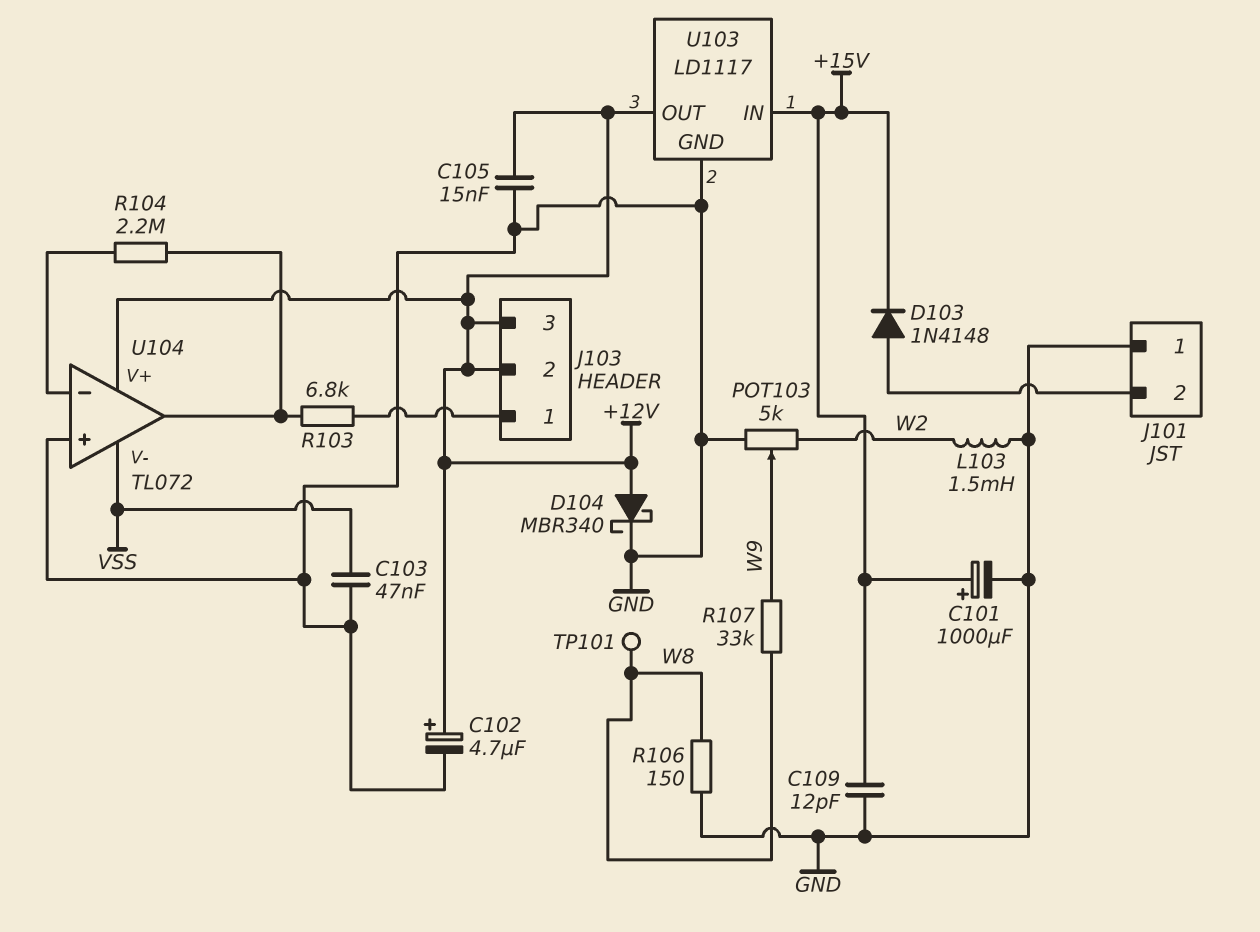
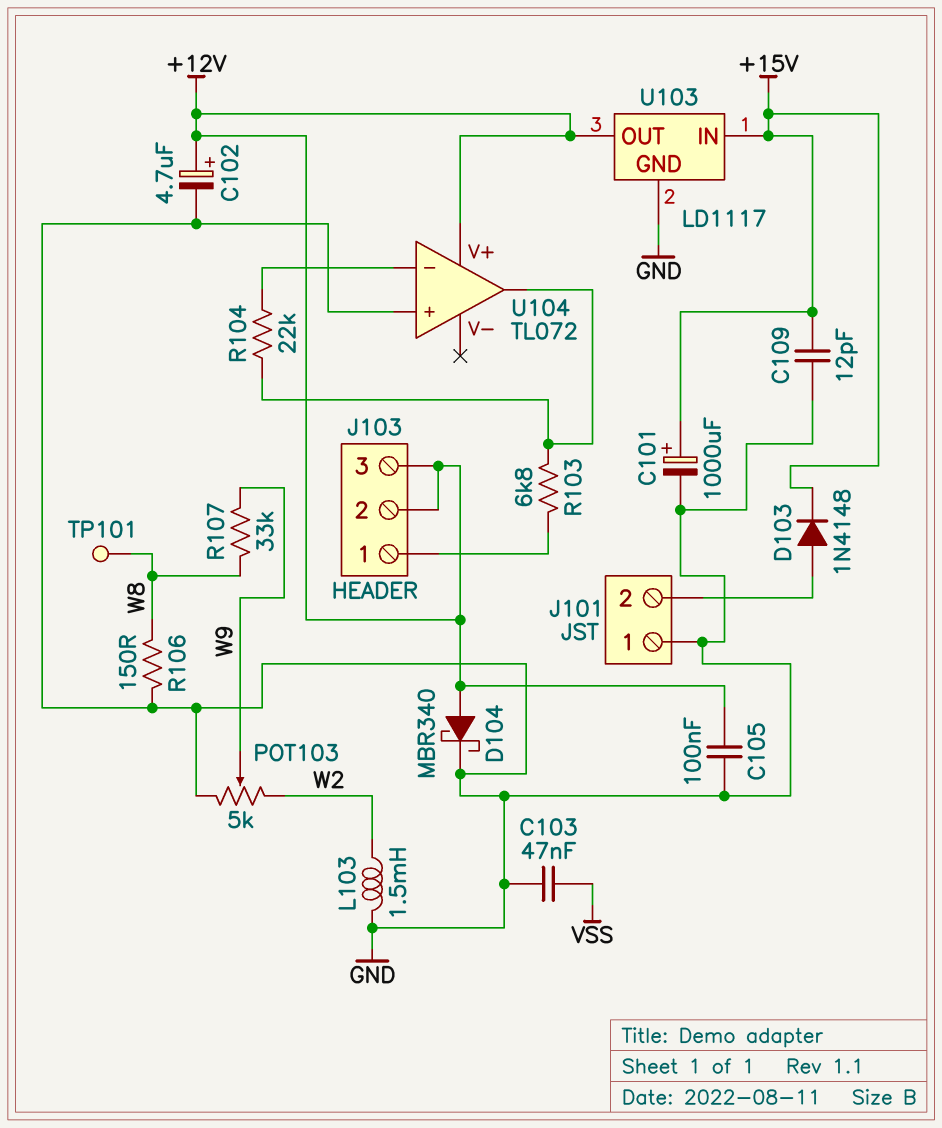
C105: 15nF (+12V, GND) -> 100nF (+12V, GND)
R104: 2.2M (U104/in-, U104/out) -> 22k (U104/in-, U104/out)
U104 pin V-: VSS -> none

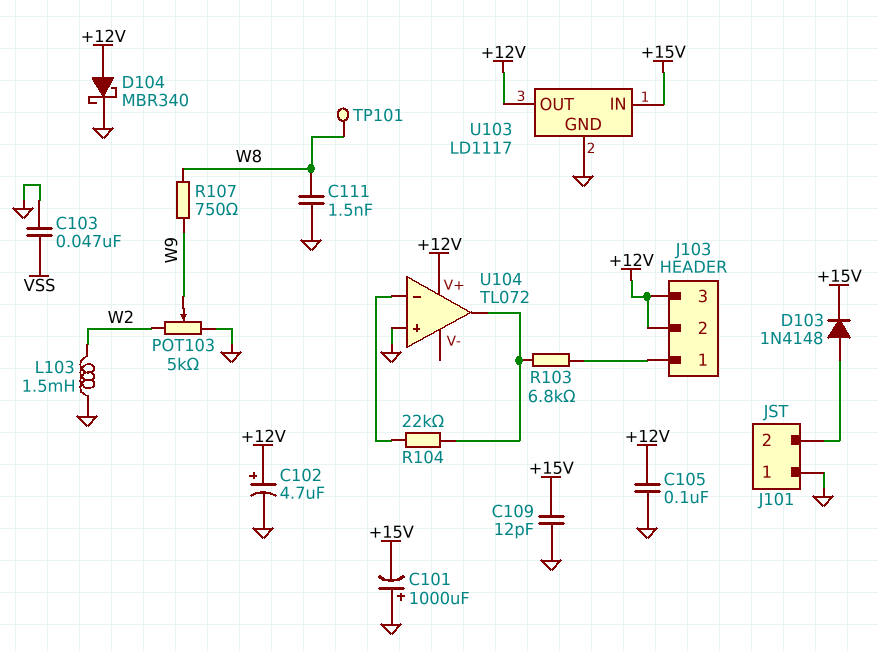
C101: 1000uF (plus +15V, minus GND) -> 1000uF (plus GND, minus +15V)
C111: none -> 1.5nF (GND, W8)
R106: 150 (GND, W8) -> none
R107: 33k (W8, W9) -> 750 (W8, W9)

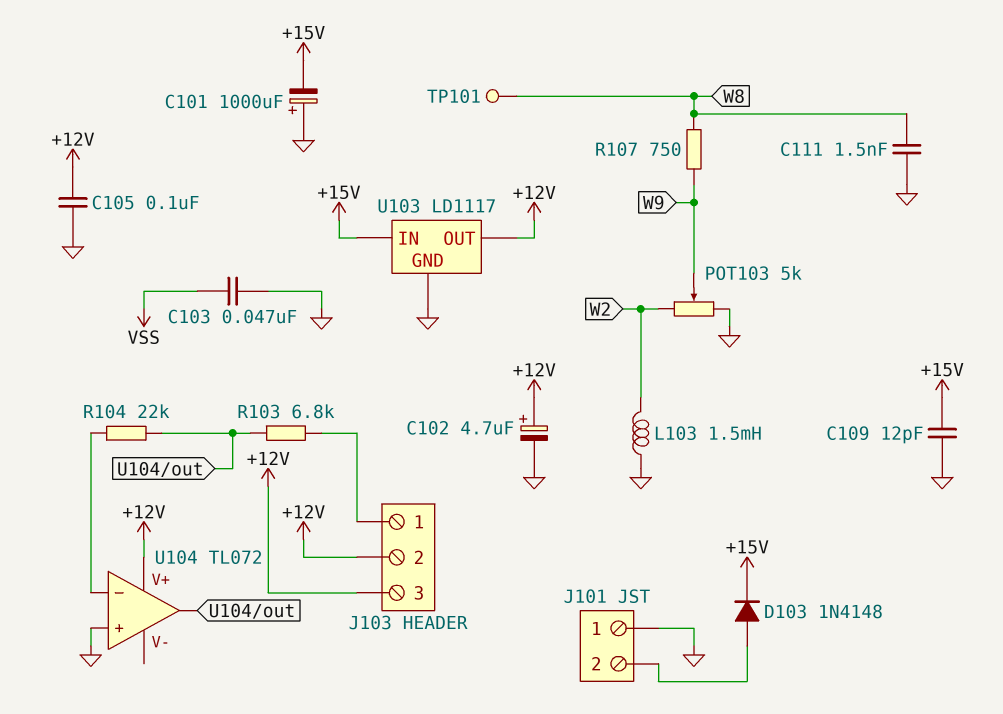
D104: schottky MBR340 (A +12V, K GND) -> none

